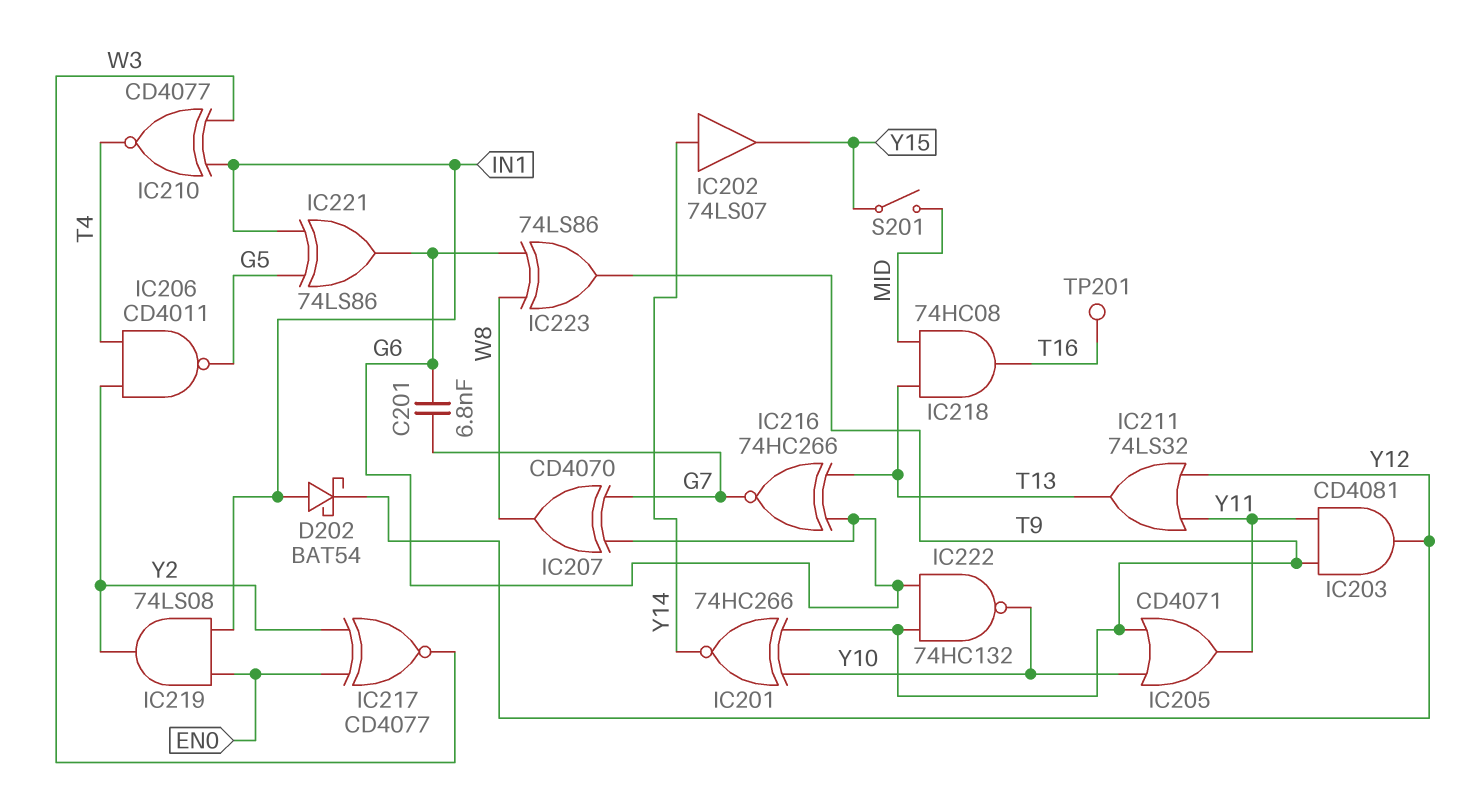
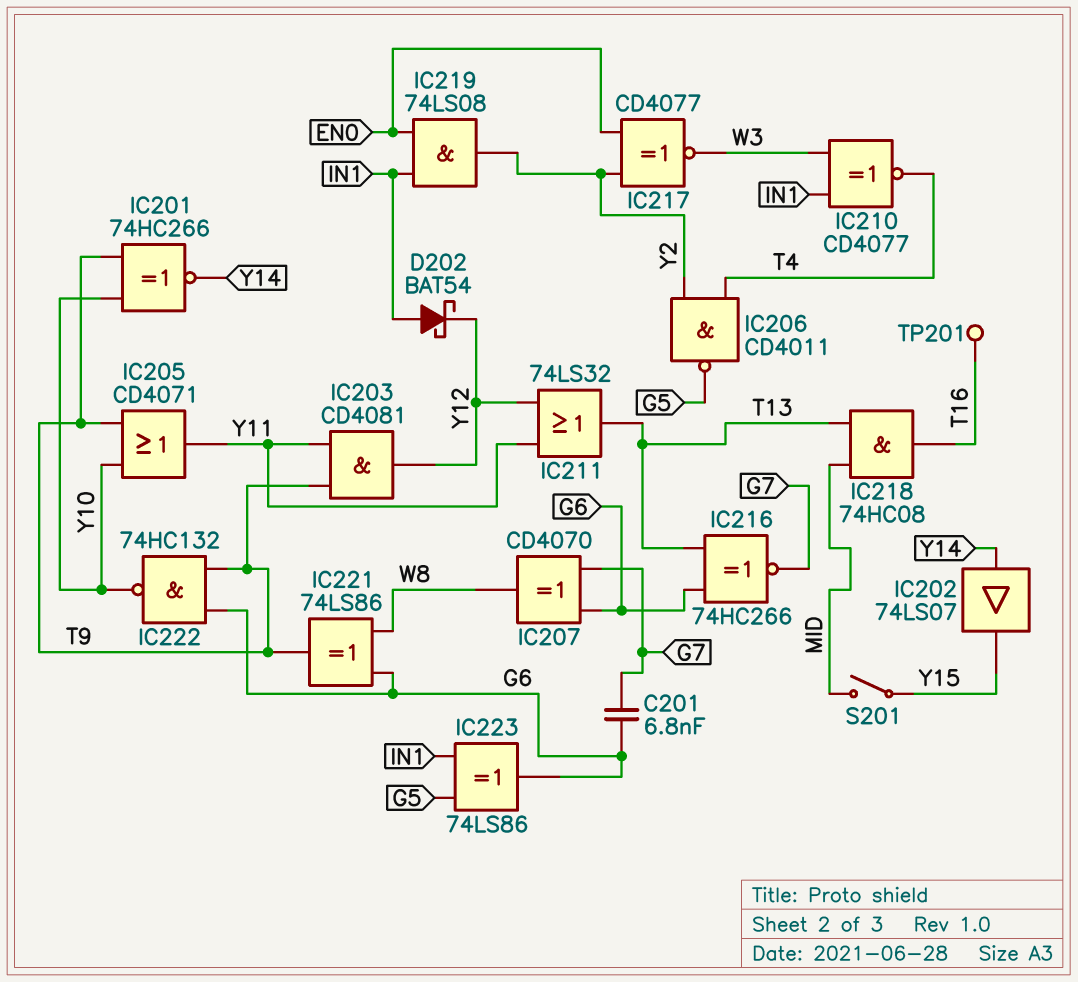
IC221: XOR 74LS86 (in G5, in IN1, out G6) -> XOR 74LS86 (in G6, in W8, out T9)
IC223: XOR 74LS86 (in G6, in W8, out T9) -> XOR 74LS86 (in G5, in IN1, out G6)

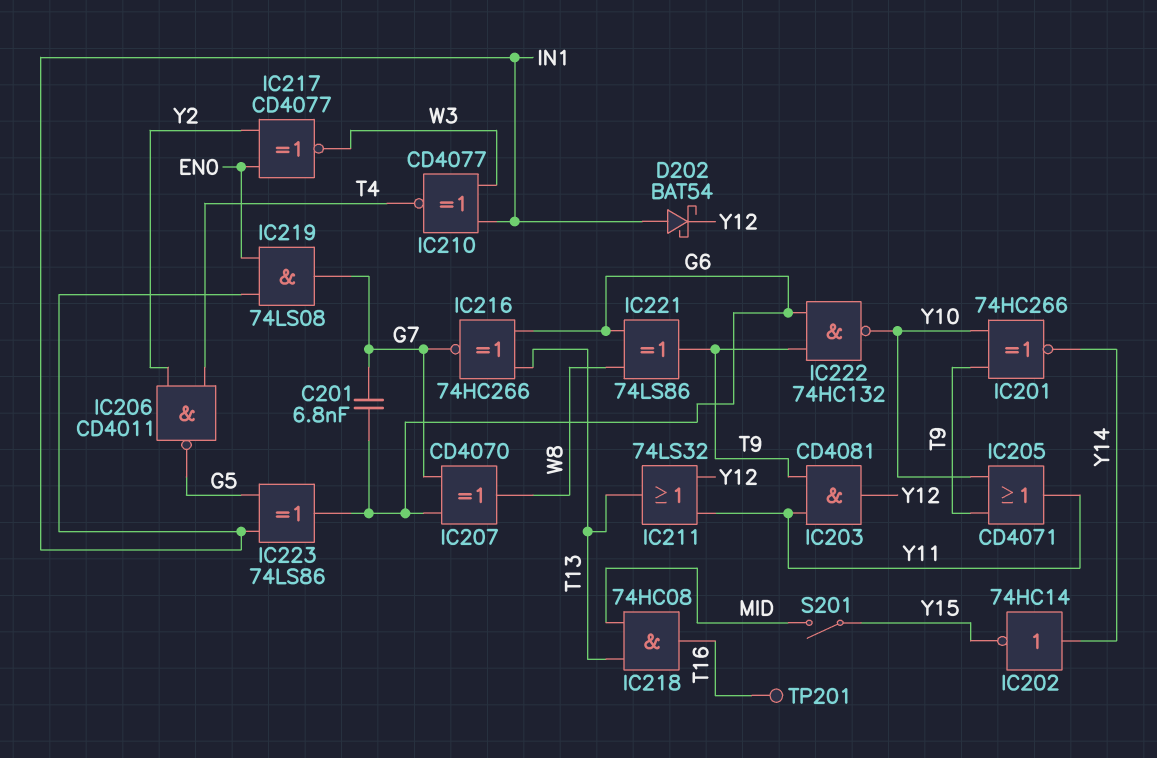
IC202: buffer 74LS07 (in Y14, out Y15) -> NOT 74HC14 (in Y14, out Y15)
IC219: AND 74LS08 (in EN0, in IN1, out Y2) -> AND 74LS08 (in EN0, in IN1, out G7)

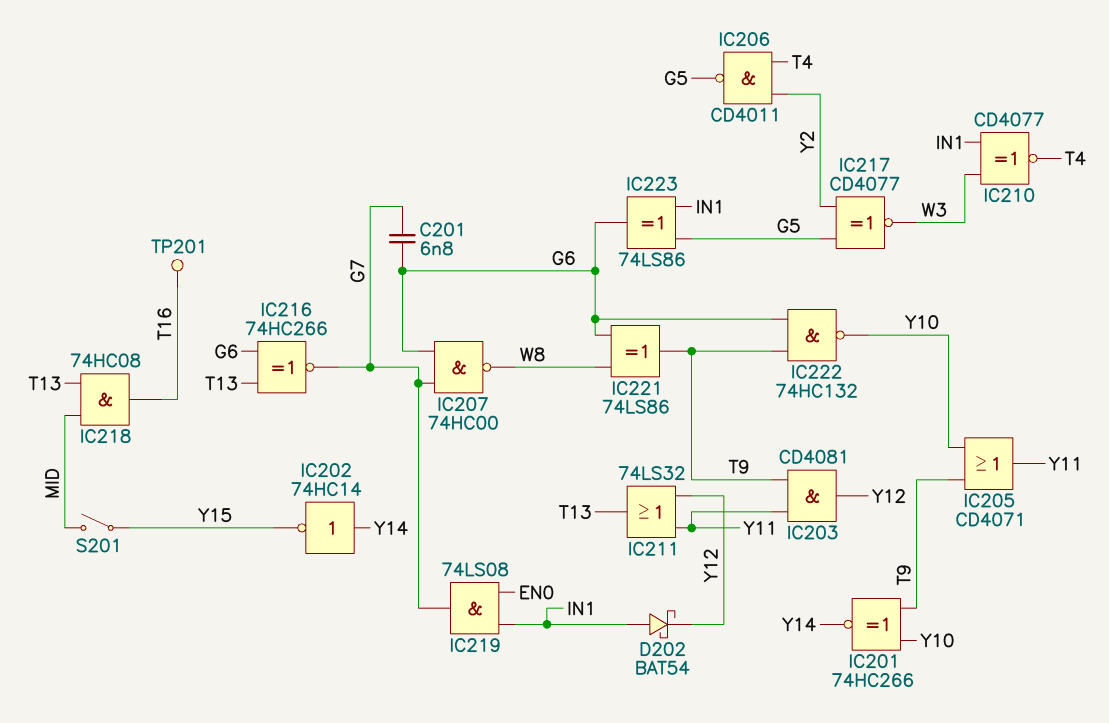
IC207: XOR CD4070 (in G6, in G7, out W8) -> NAND 74HC00 (in G6, in G7, out W8)
IC217: XNOR CD4077 (in EN0, in Y2, out W3) -> XNOR CD4077 (in G5, in Y2, out W3)

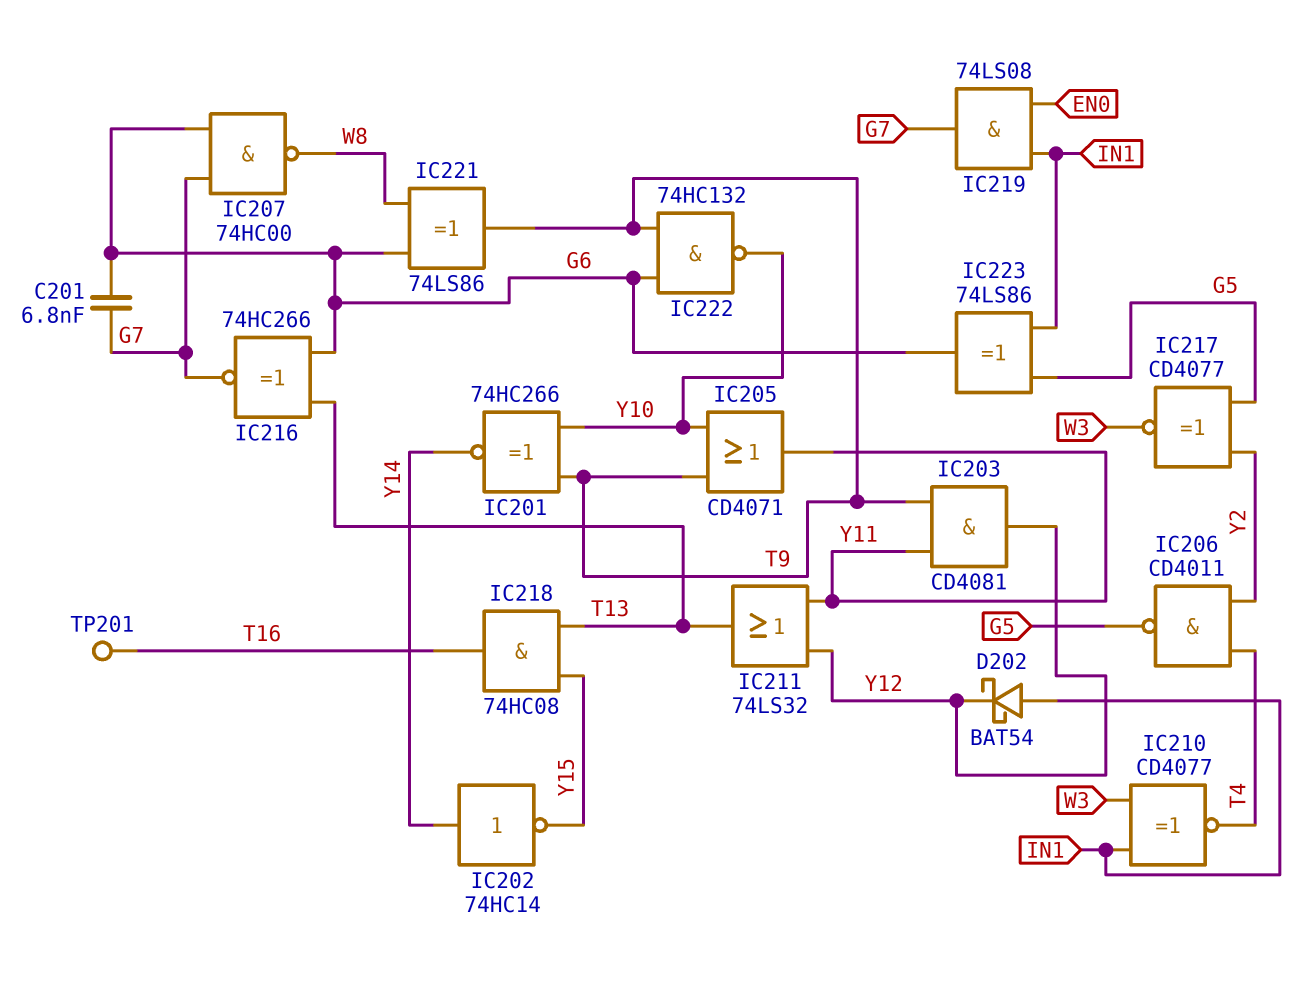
IC218: AND 74HC08 (in MID, in T13, out T16) -> AND 74HC08 (in T13, in Y15, out T16)
S201: switch (MID, Y15) -> none

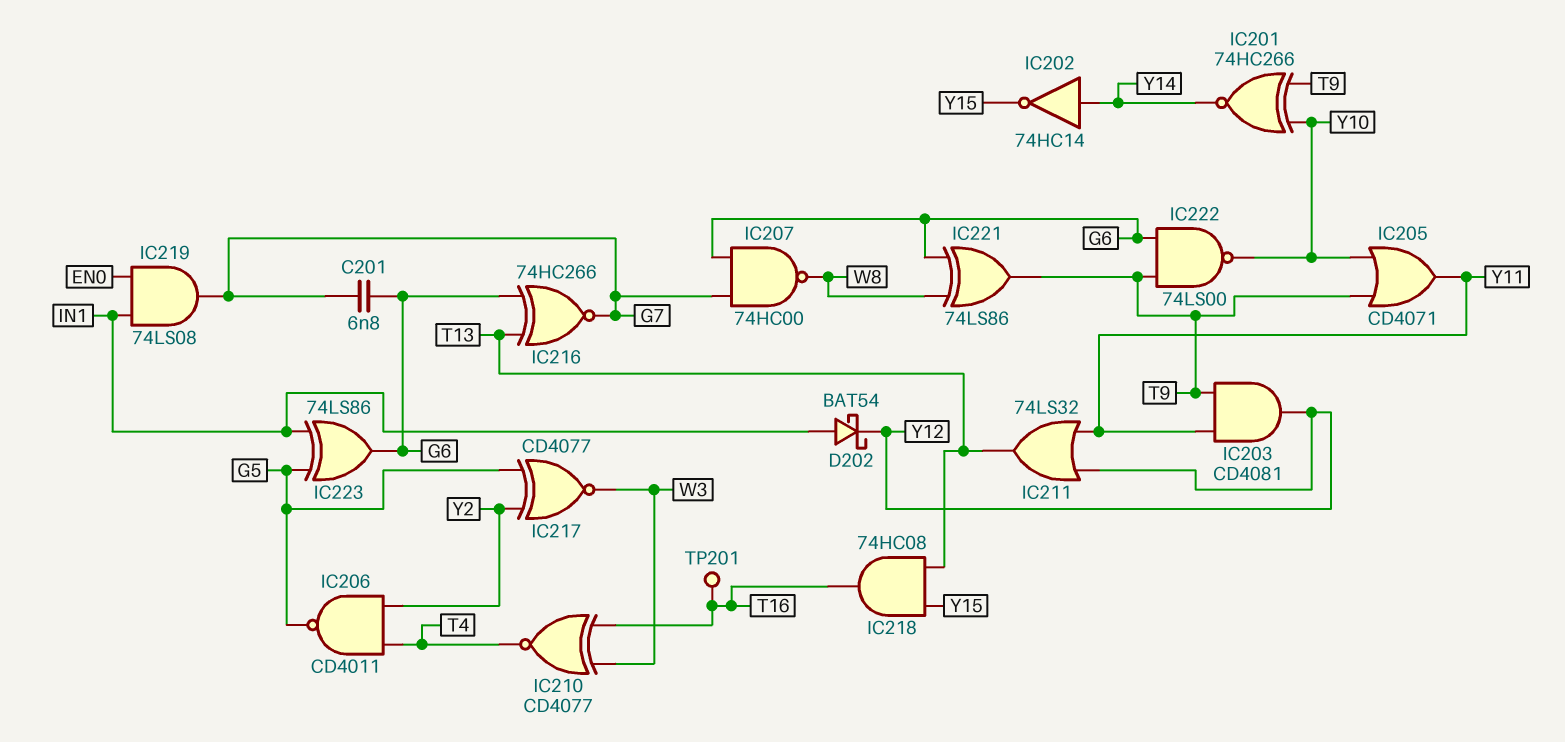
IC210: XNOR CD4077 (in IN1, in W3, out T4) -> XNOR CD4077 (in T16, in W3, out T4)
IC222: NAND 74HC132 (in G6, in T9, out Y10) -> NAND 74LS00 (in G6, in T9, out Y10)

